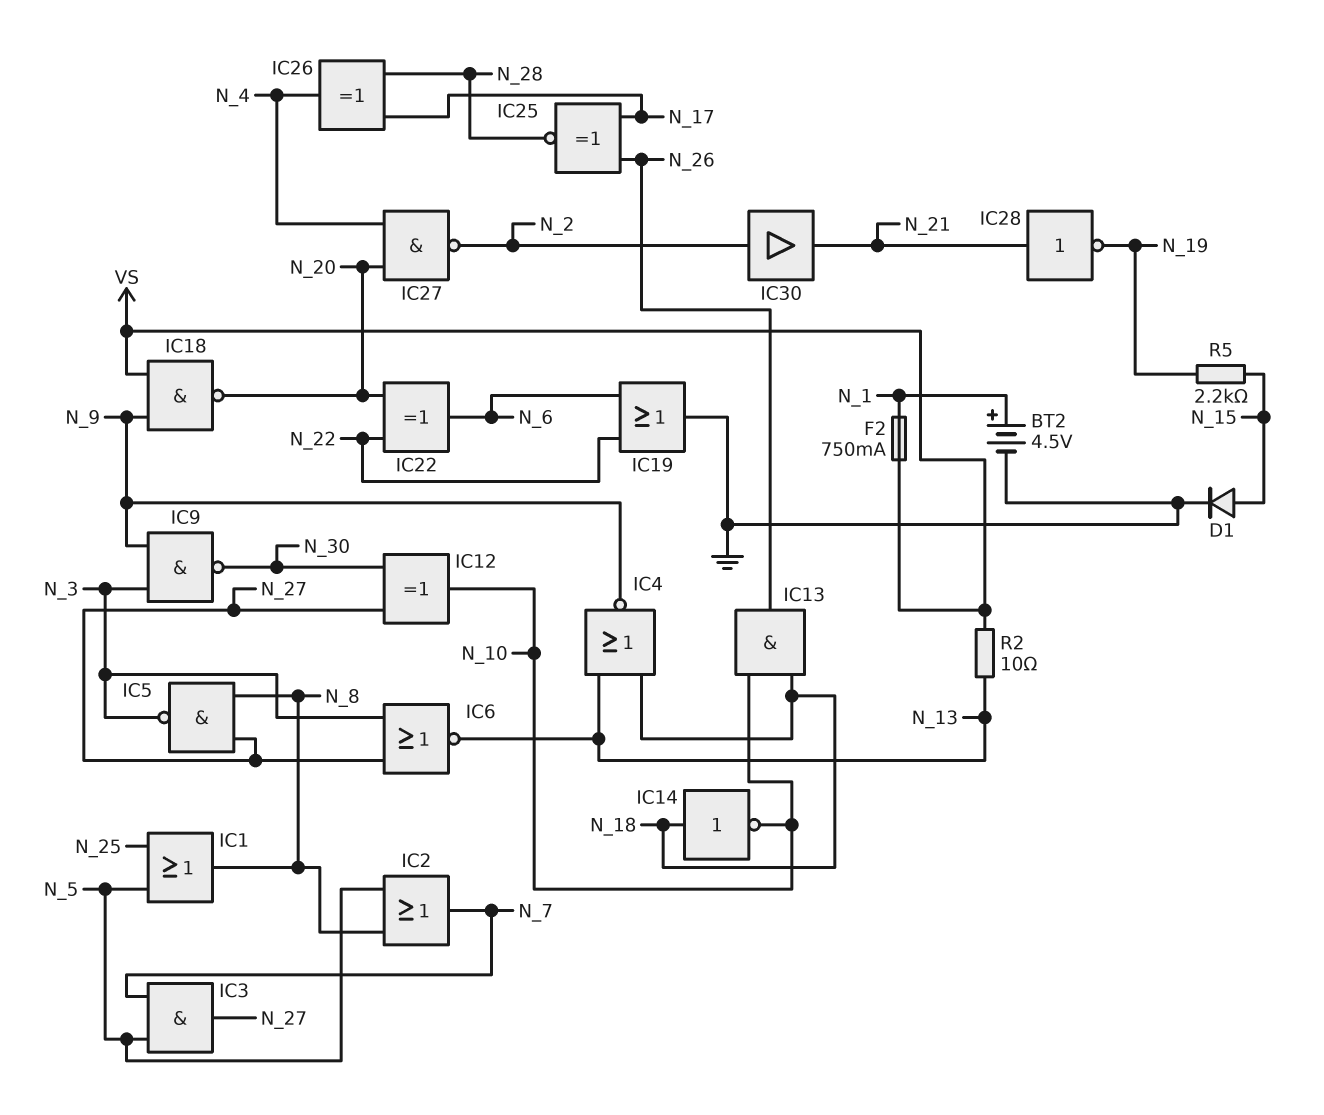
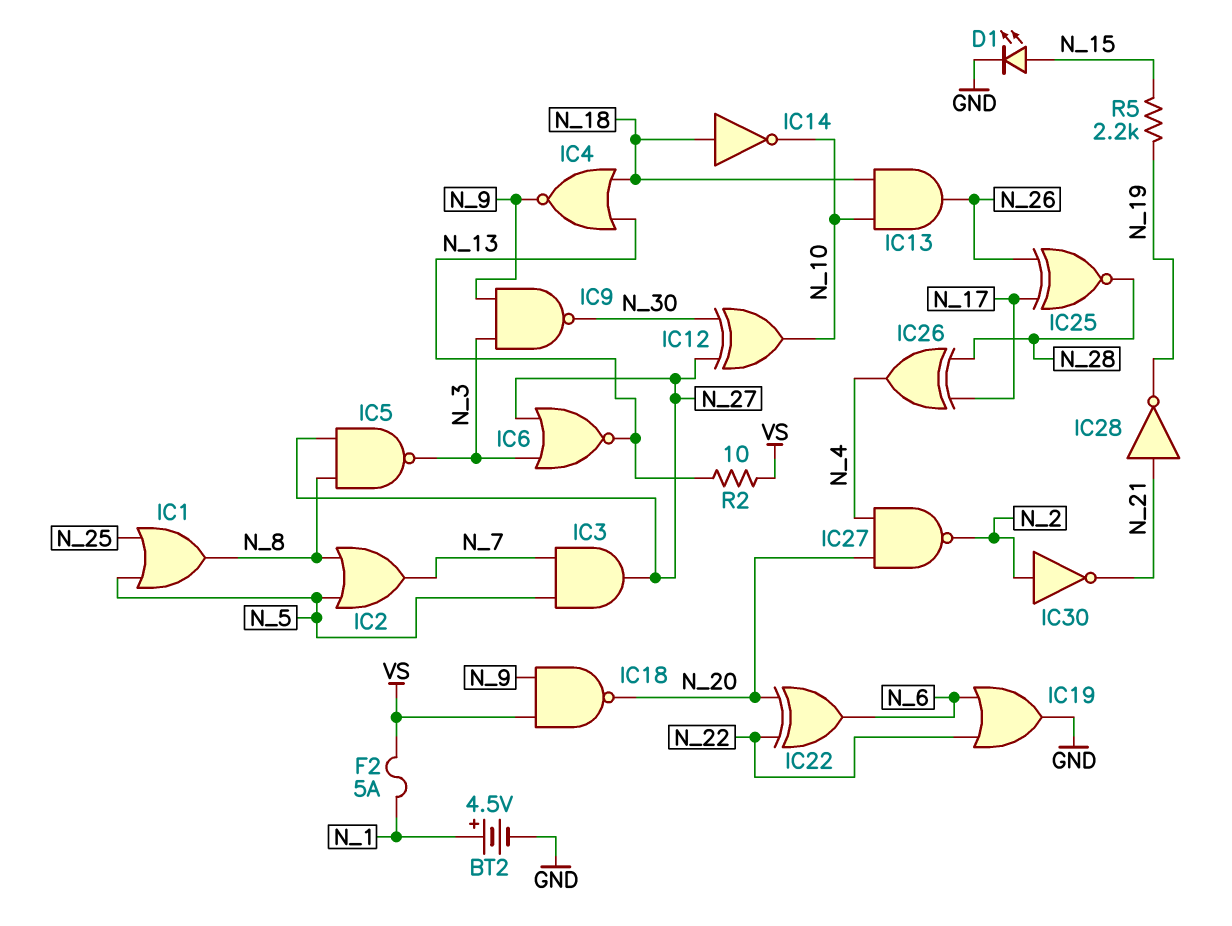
D1: diode (A N_15, K GND) -> LED (A N_15, K GND)
F2: 750mA (N_1, VS) -> 5A (N_1, VS)
IC30: buffer (in N_2, out N_21) -> NOT (in N_2, out N_21)

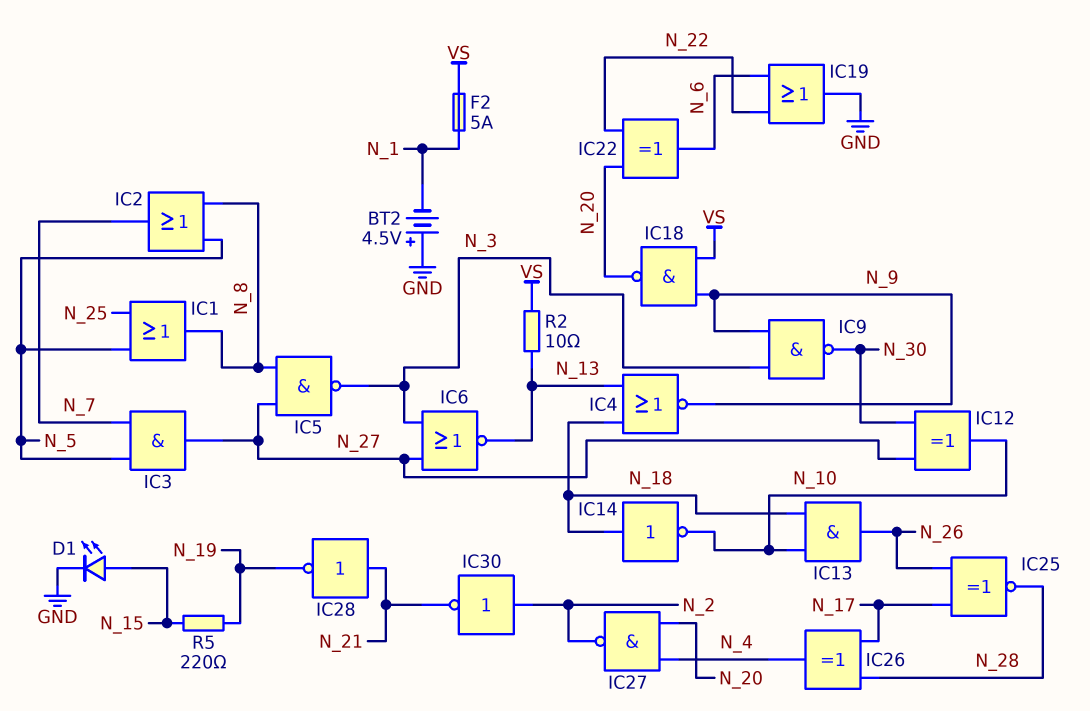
BT2: 4.5V (plus N_1, minus GND) -> 4.5V (plus GND, minus N_1)
R5: 2.2k (N_15, N_19) -> 220 (N_15, N_19)

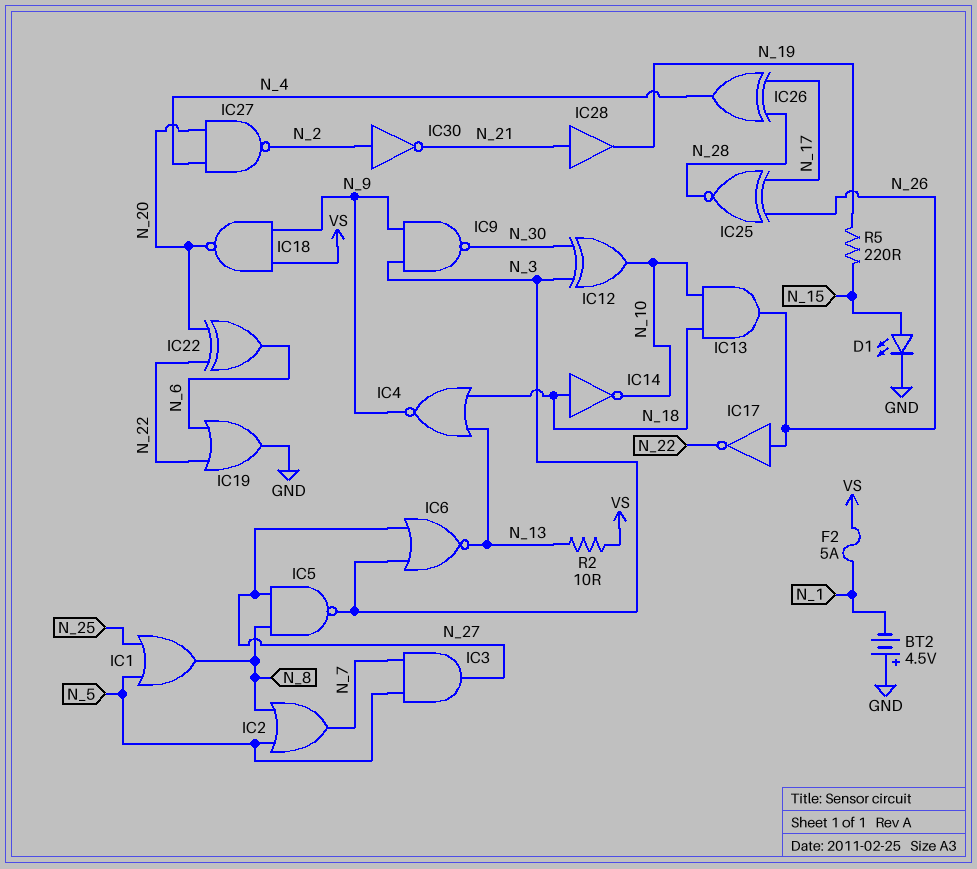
IC12: XOR (in N_27, in N_30, out N_10) -> XOR (in N_3, in N_30, out N_10)
IC17: none -> NOT (in N_26, out N_22)
IC28: NOT (in N_21, out N_19) -> buffer (in N_21, out N_19)

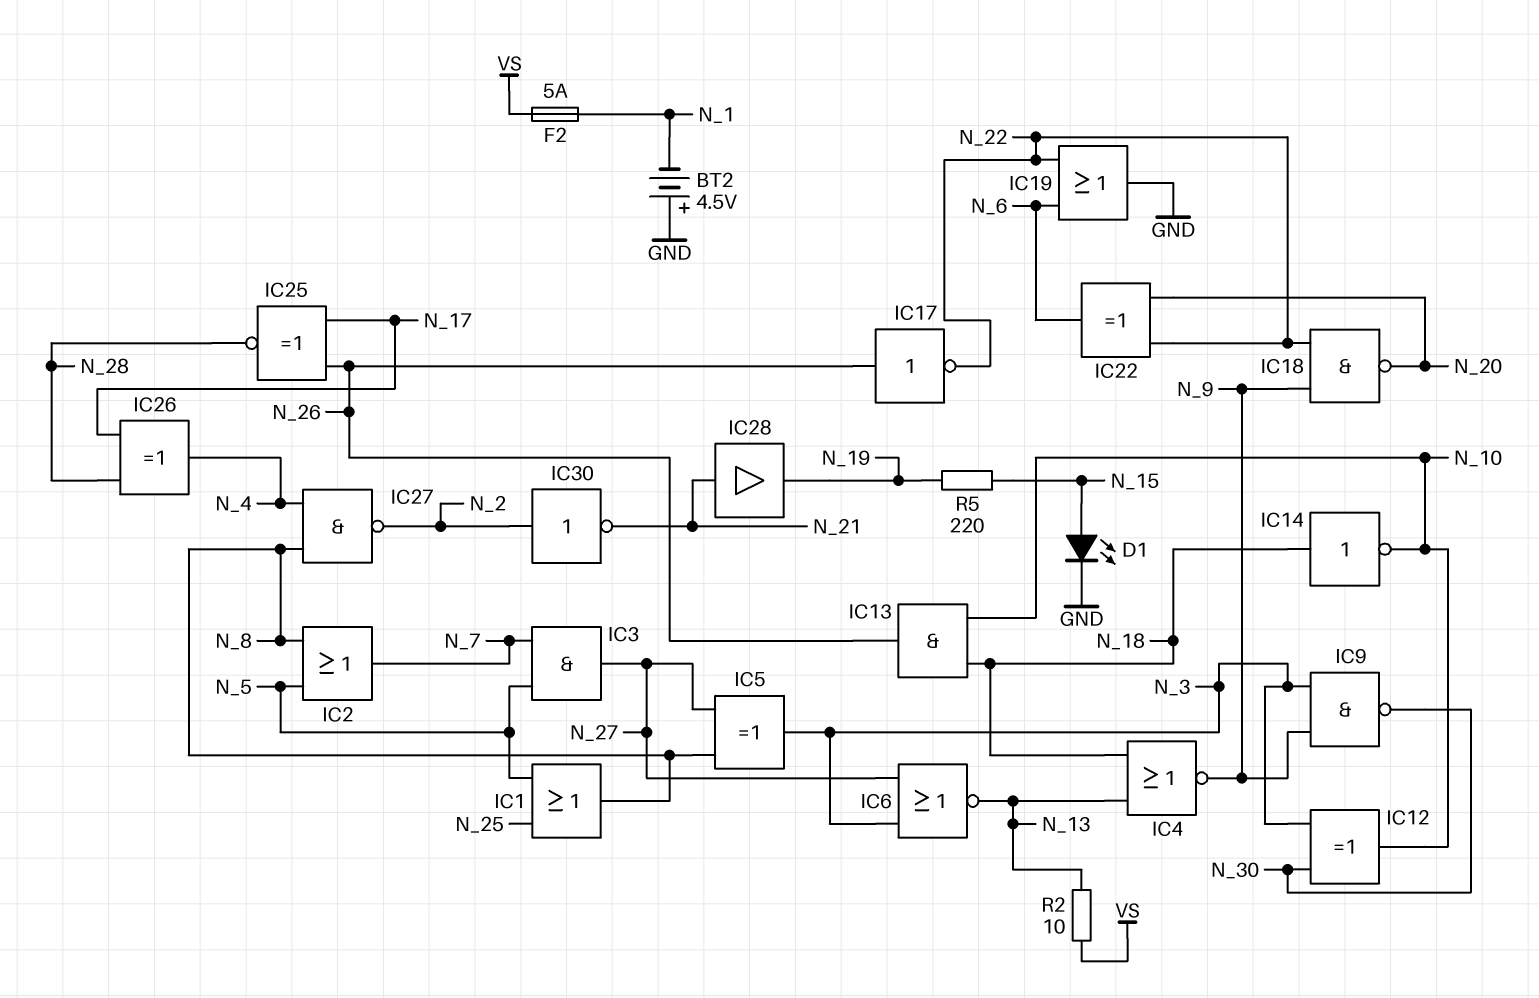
IC5: NAND (in N_8, in N_27, out N_3) -> XOR (in N_8, in N_27, out N_3)
IC18: NAND (in N_9, in VS, out N_20) -> NAND (in N_9, in N_22, out N_20)
IC27: NAND (in N_4, in N_20, out N_2) -> NAND (in N_4, in N_8, out N_2)

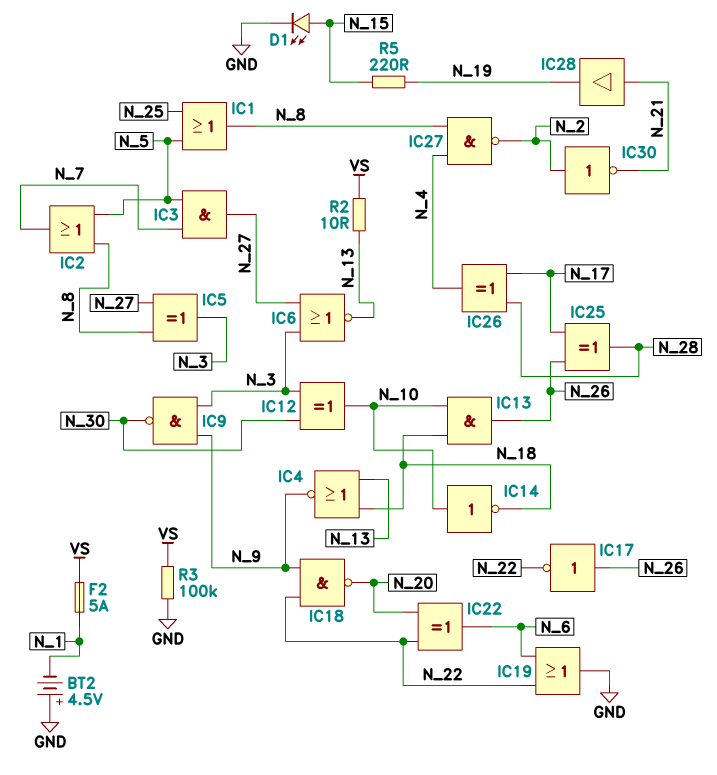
IC14: NOT (in N_18, out N_10) -> NOT (in N_10, out N_18)
IC25: XNOR (in N_17, in N_26, out N_28) -> XOR (in N_17, in N_26, out N_28)
R3: none -> 100k (GND, VS)

